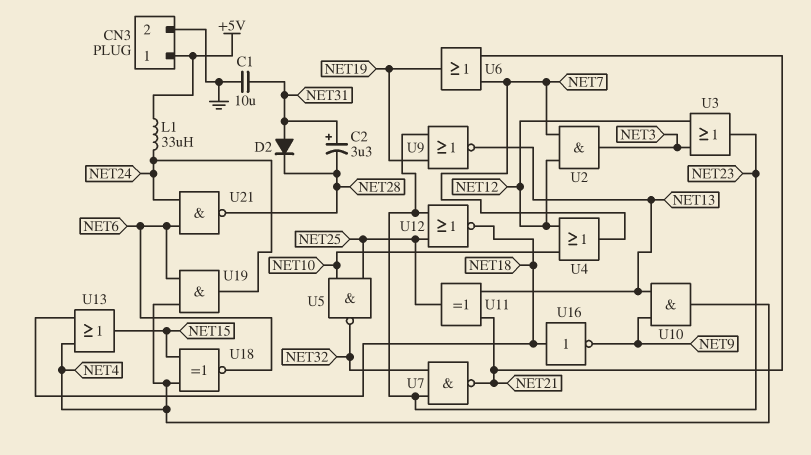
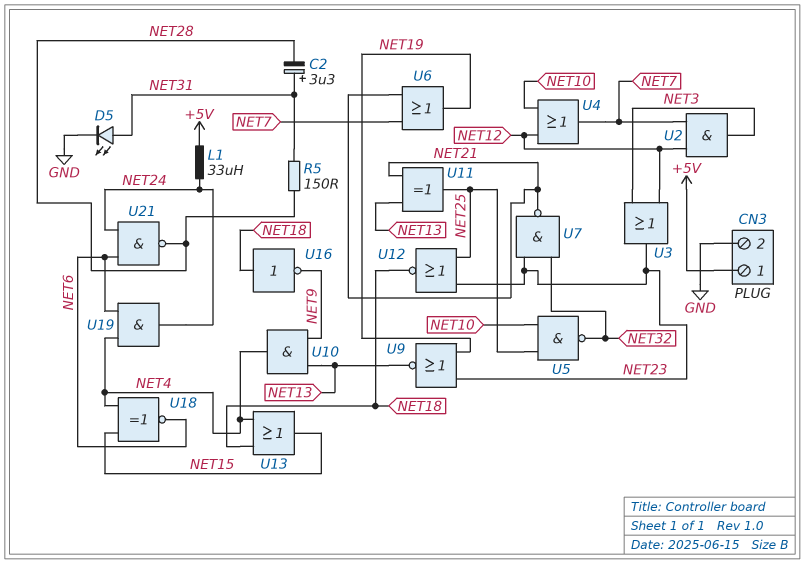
C1: 10uF (GND, NET31) -> none
D2: diode (A NET31, K NET28) -> none
D5: none -> LED (A NET31, K GND)
R5: none -> 150 (NET28, NET31)

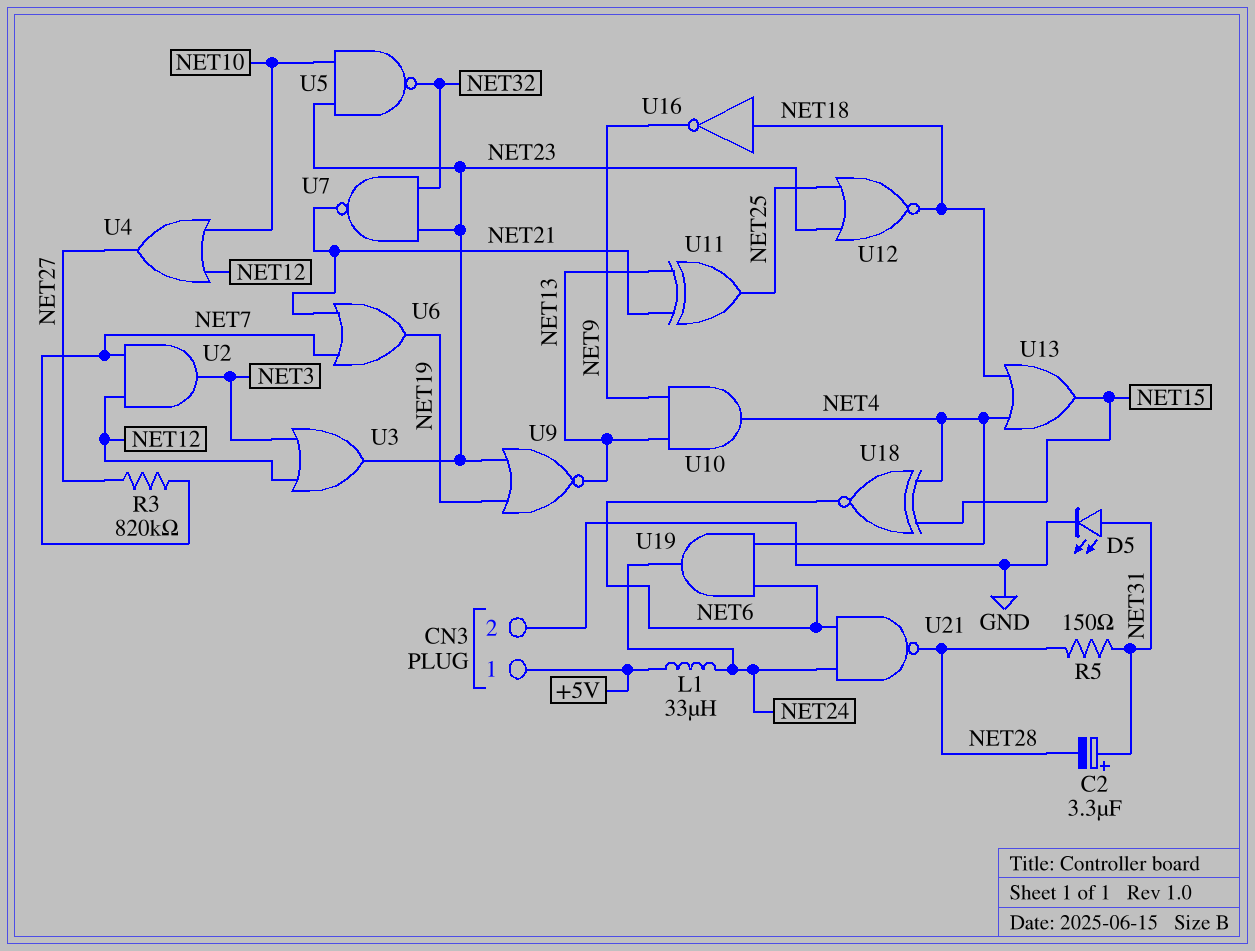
R3: none -> 820k (NET7, NET27)
U4: OR (in NET10, in NET12, out NET7) -> OR (in NET10, in NET12, out NET27)
U5: NAND (in NET10, in NET25, out NET32) -> NAND (in NET10, in NET23, out NET32)

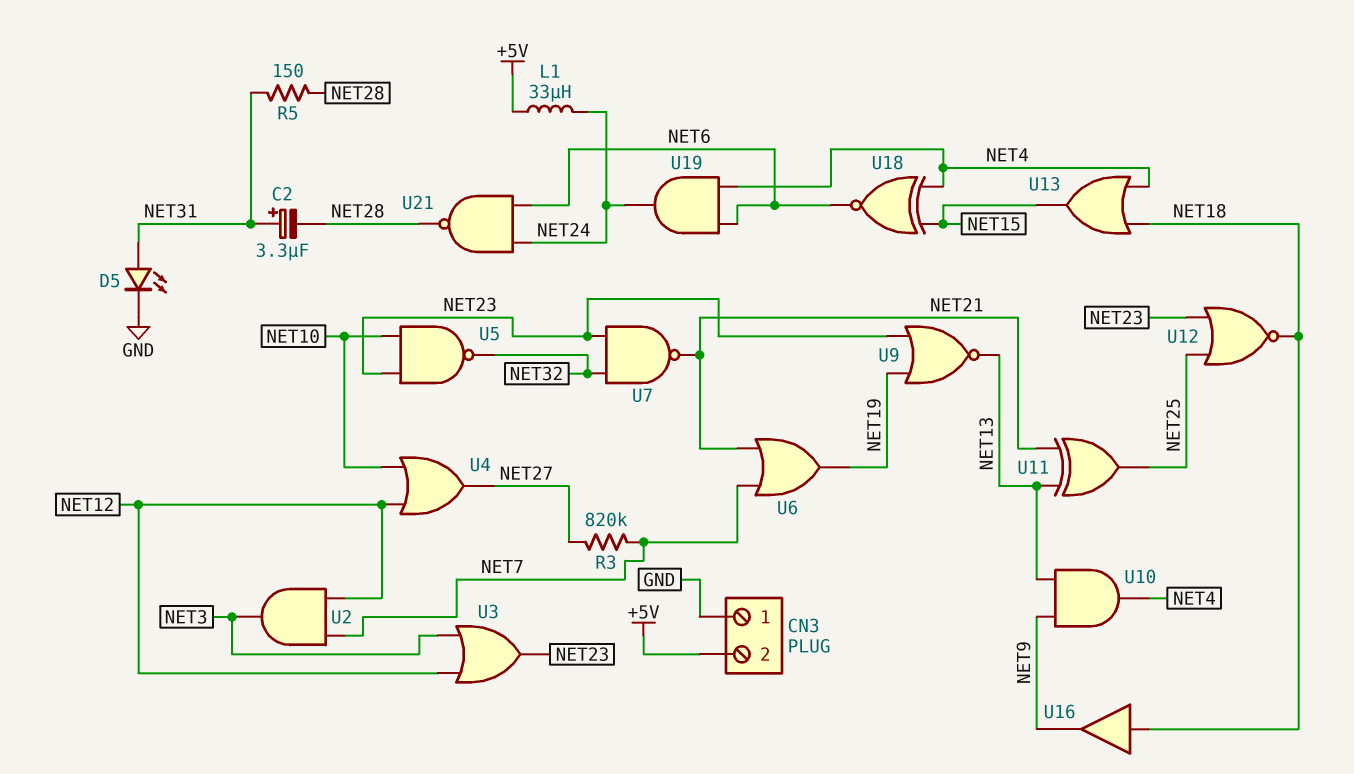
CN3 pin 1: +5V -> GND
CN3 pin 2: GND -> +5V
U16: NOT (in NET18, out NET9) -> buffer (in NET18, out NET9)

